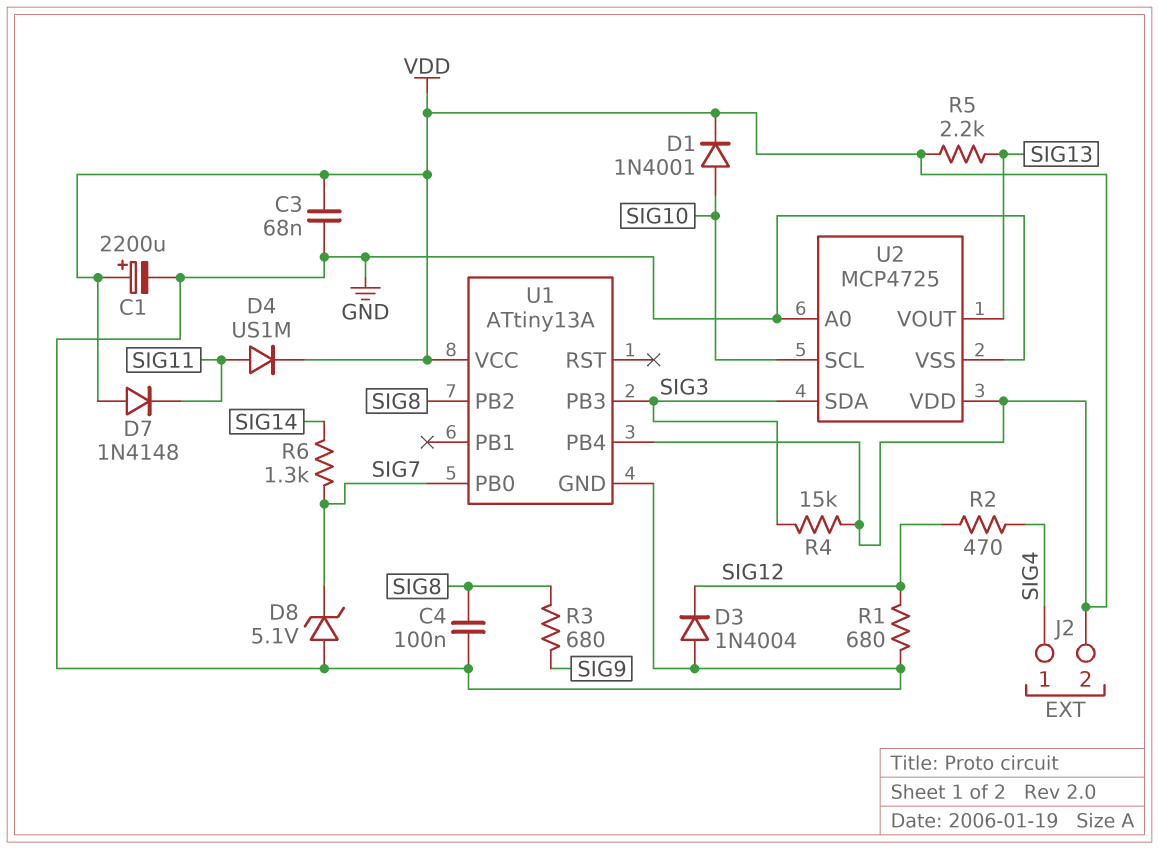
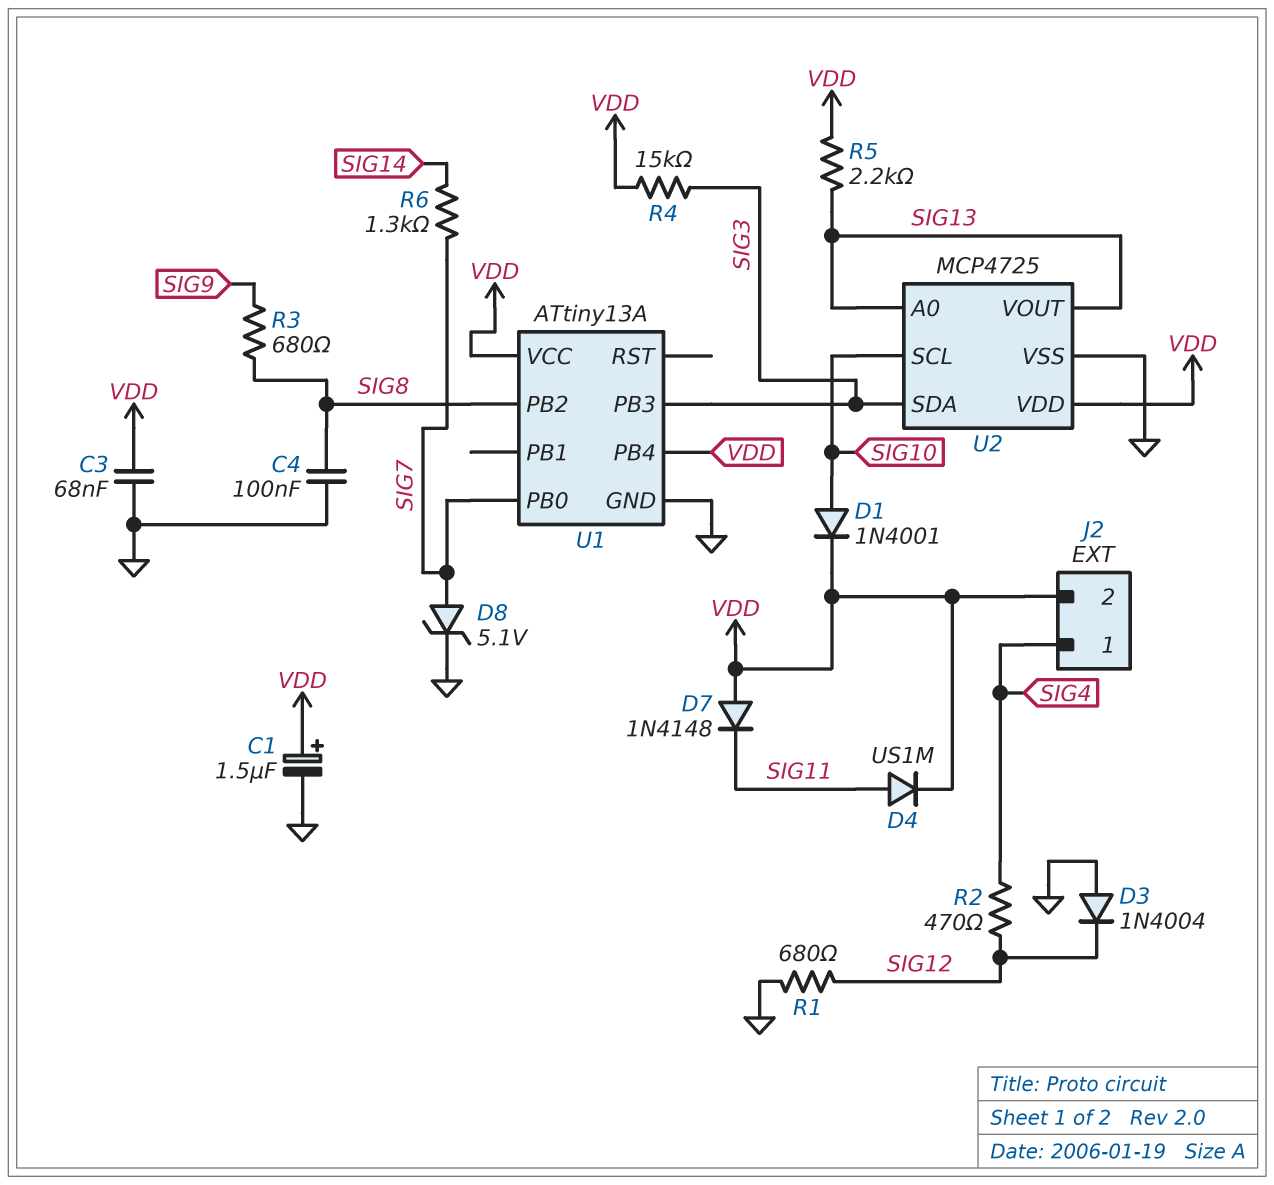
C1: 2200uF (plus VDD, minus GND) -> 1.5uF (plus VDD, minus GND)
D8: zener 5.1V (A GND, K SIG7) -> zener 5.1V (A SIG7, K GND)
U2 pin A0: GND -> SIG13

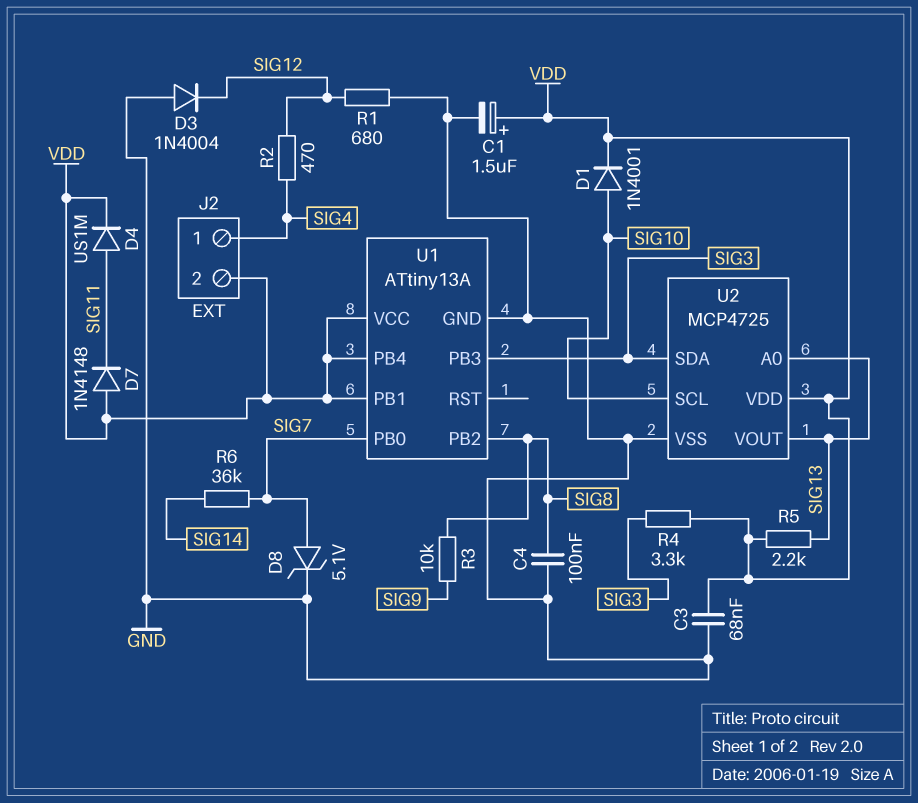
R3: 680 (SIG8, SIG9) -> 10k (SIG8, SIG9)
R4: 15k (SIG3, VDD) -> 3.3k (SIG3, VDD)
R6: 1.3k (SIG7, SIG14) -> 36k (SIG7, SIG14)
U1 pin PB1: none -> VDD

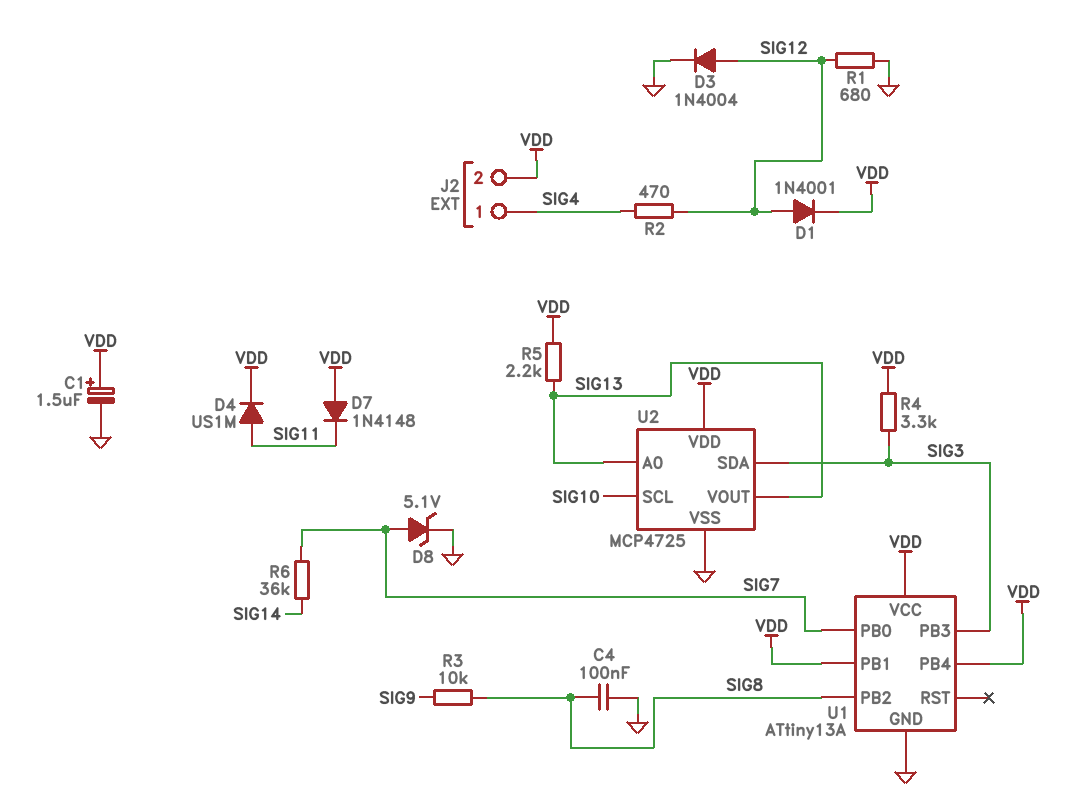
C3: 68nF (GND, VDD) -> none
D1: diode 1N4001 (A SIG10, K VDD) -> diode 1N4001 (A SIG12, K VDD)
D3: diode 1N4004 (A GND, K SIG12) -> diode 1N4004 (A SIG12, K GND)

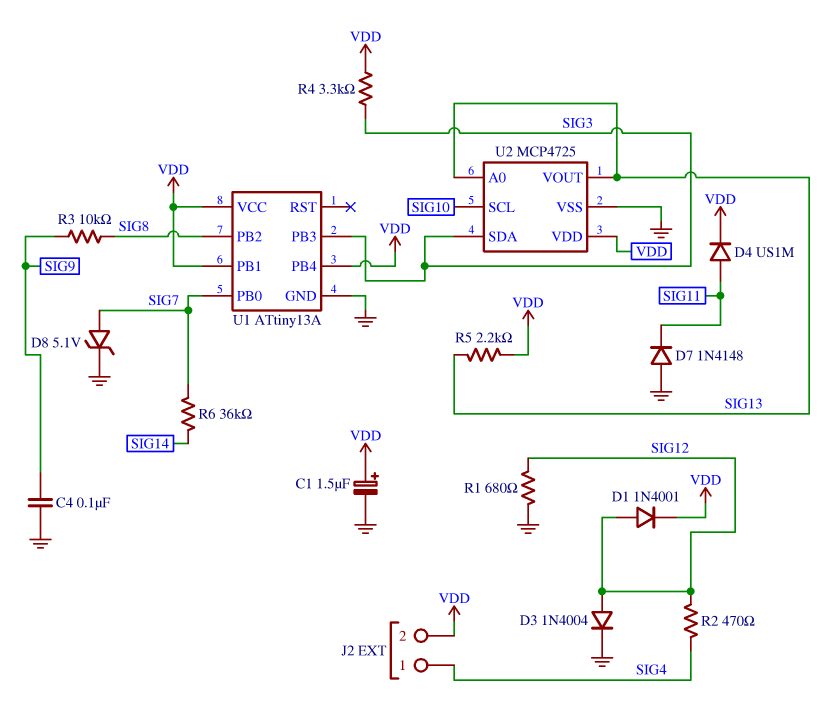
C4: 100nF (GND, SIG8) -> 100nF (GND, SIG9)
D7: diode 1N4148 (A VDD, K SIG11) -> diode 1N4148 (A GND, K SIG11)

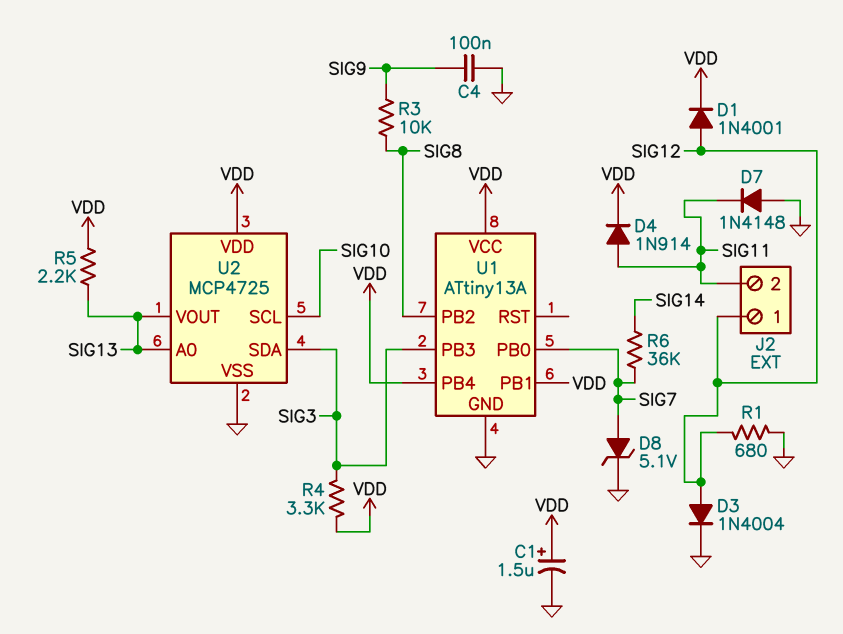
D4: diode US1M (A SIG11, K VDD) -> diode 1N914 (A SIG11, K VDD)
J2 pin 1: SIG4 -> SIG12
J2 pin 2: VDD -> SIG11
R2: 470 (SIG4, SIG12) -> none

